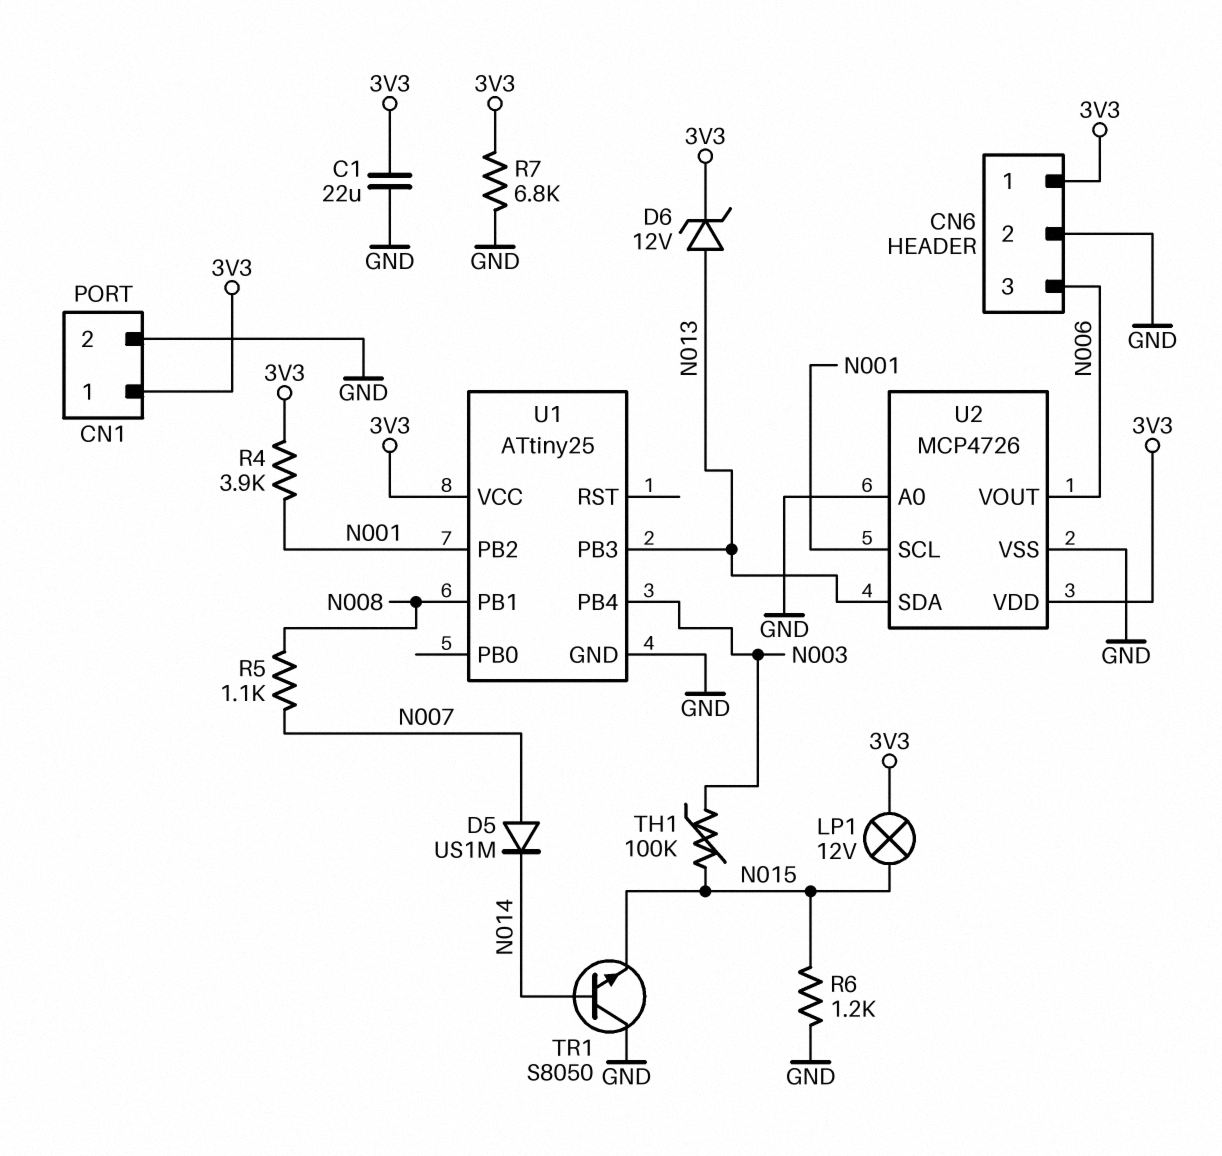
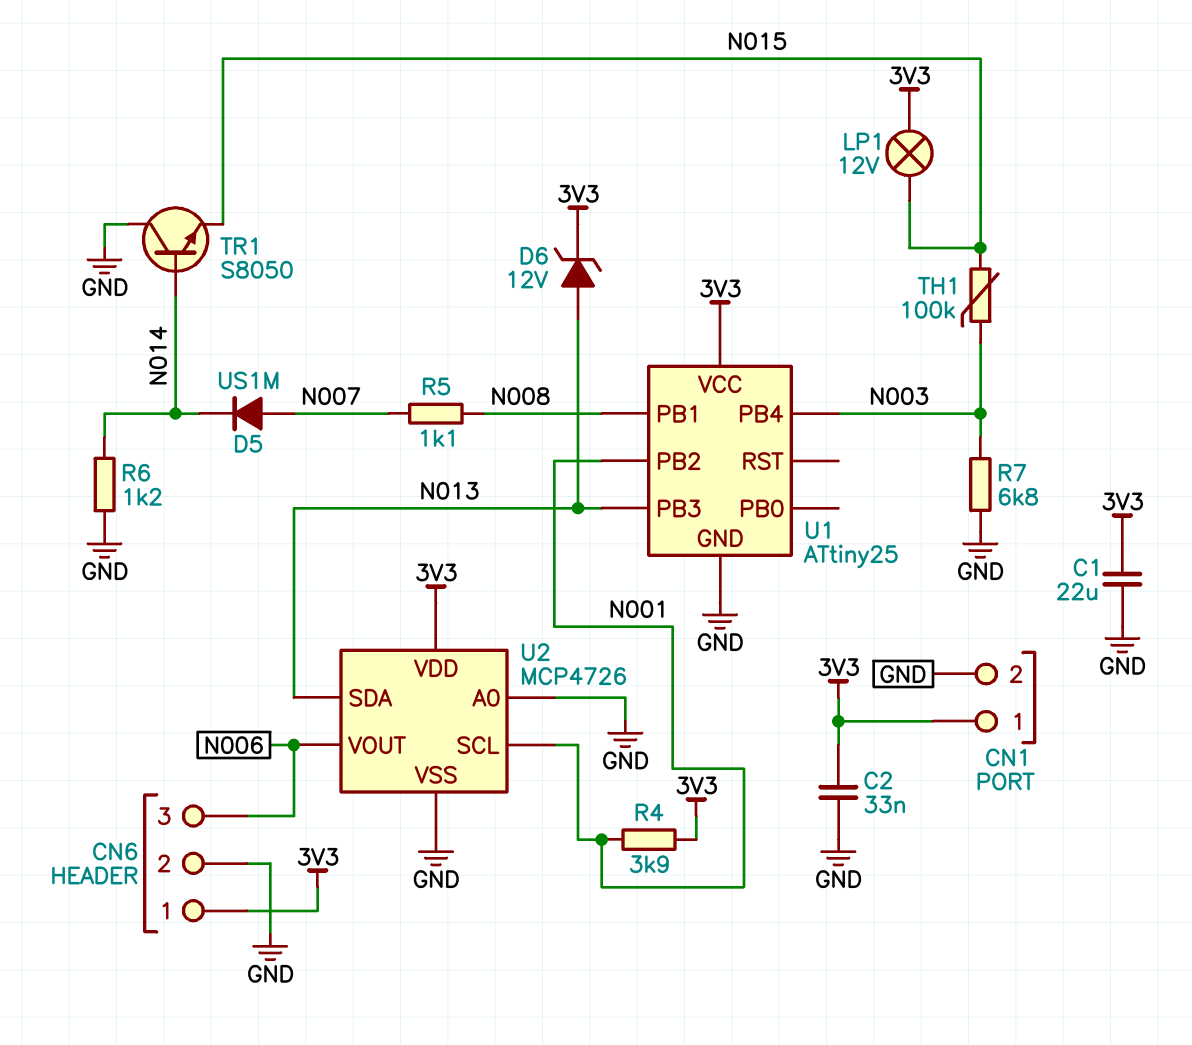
C2: none -> 33nF (3V3, GND)
R6: 1.2k (GND, N015) -> 1.2k (GND, N014)
R7: 6.8k (3V3, GND) -> 6.8k (GND, N003)

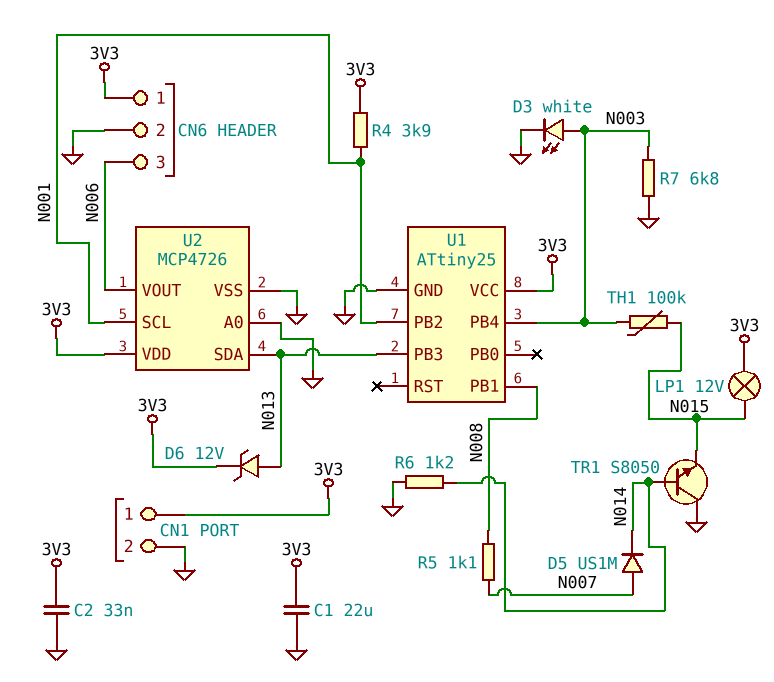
D3: none -> LED white (A N003, K GND)

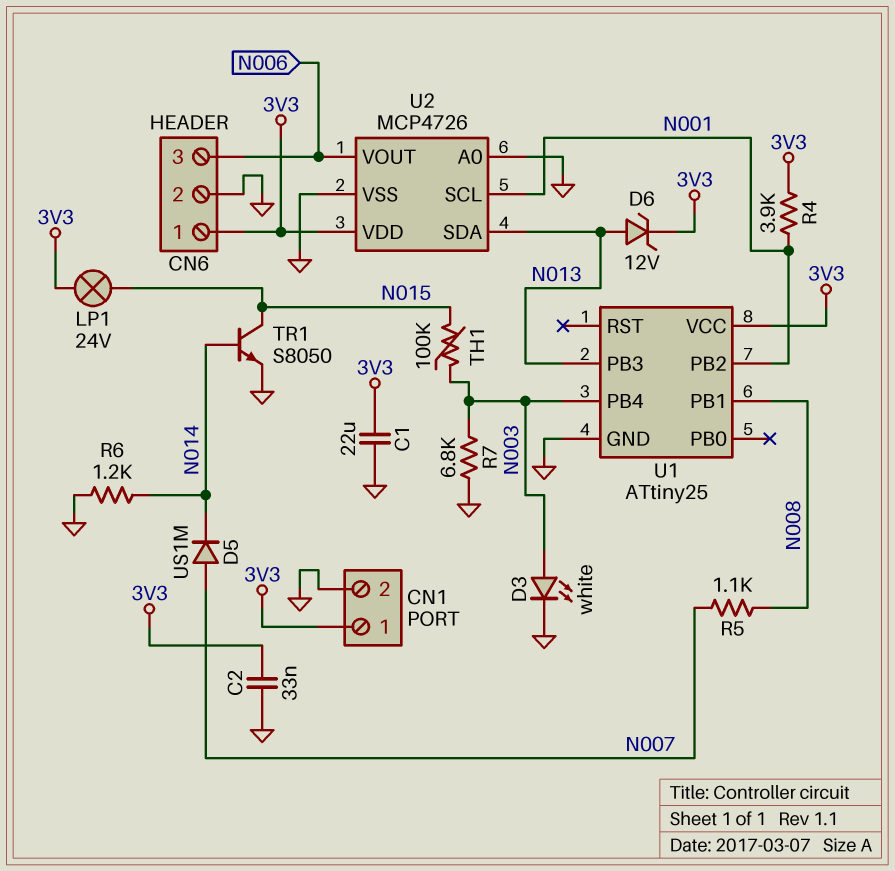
LP1: lamp 12V (3V3, N015) -> lamp 24V (3V3, N015)
TR1: NPN S8050 (B N014, C GND, E N015) -> NPN S8050 (B N014, C N015, E GND)

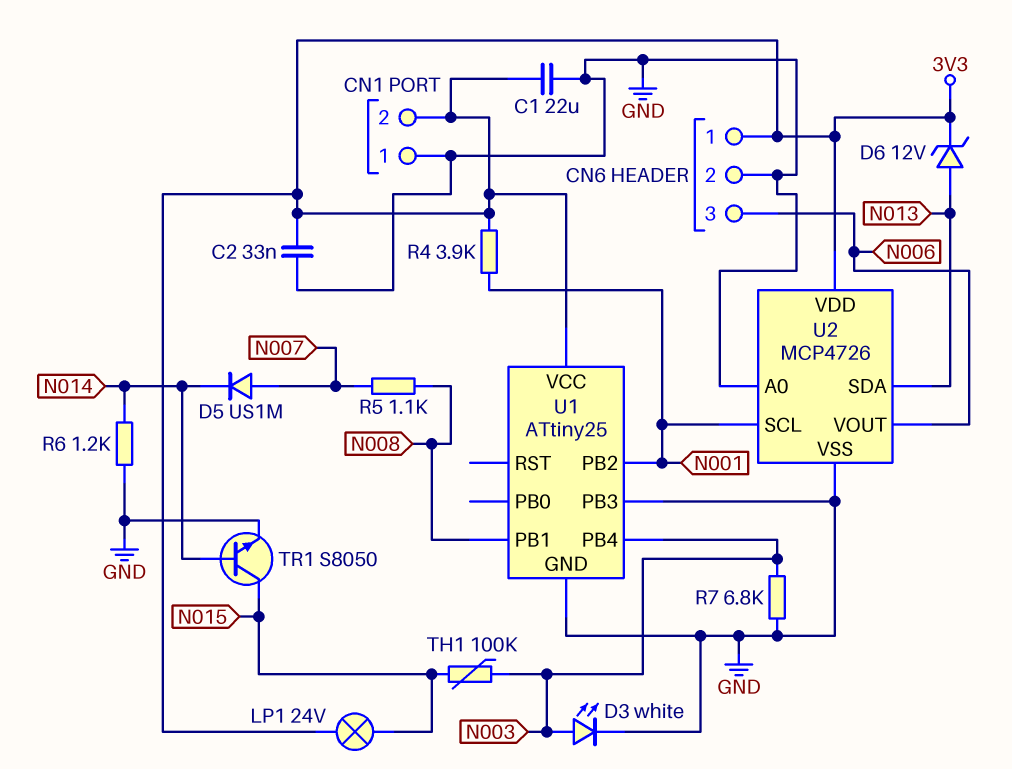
CN1 pin 1: 3V3 -> GND
CN1 pin 2: GND -> 3V3
U1 pin PB3: N013 -> GND

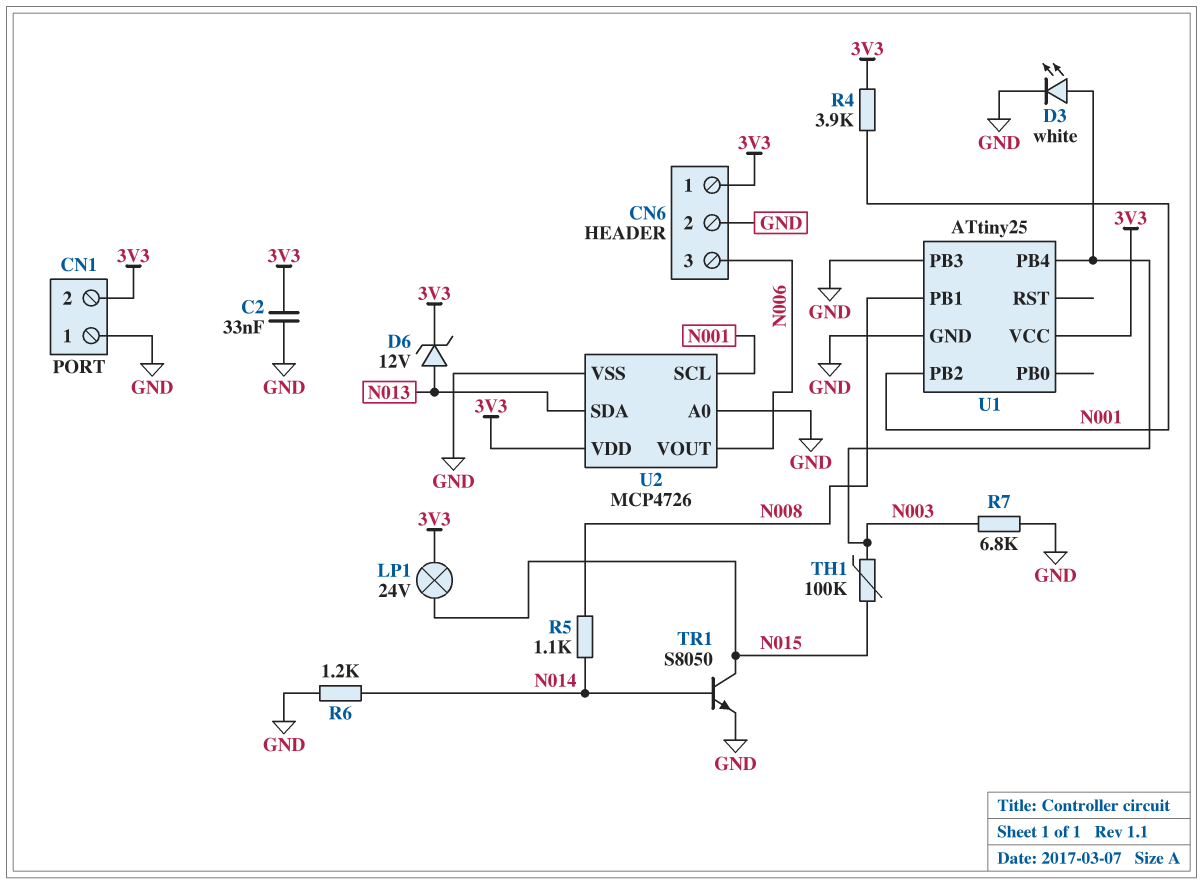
C1: 22uF (3V3, GND) -> none
D5: diode US1M (A N007, K N014) -> none
R5: 1.1k (N007, N008) -> 1.1k (N008, N014)

